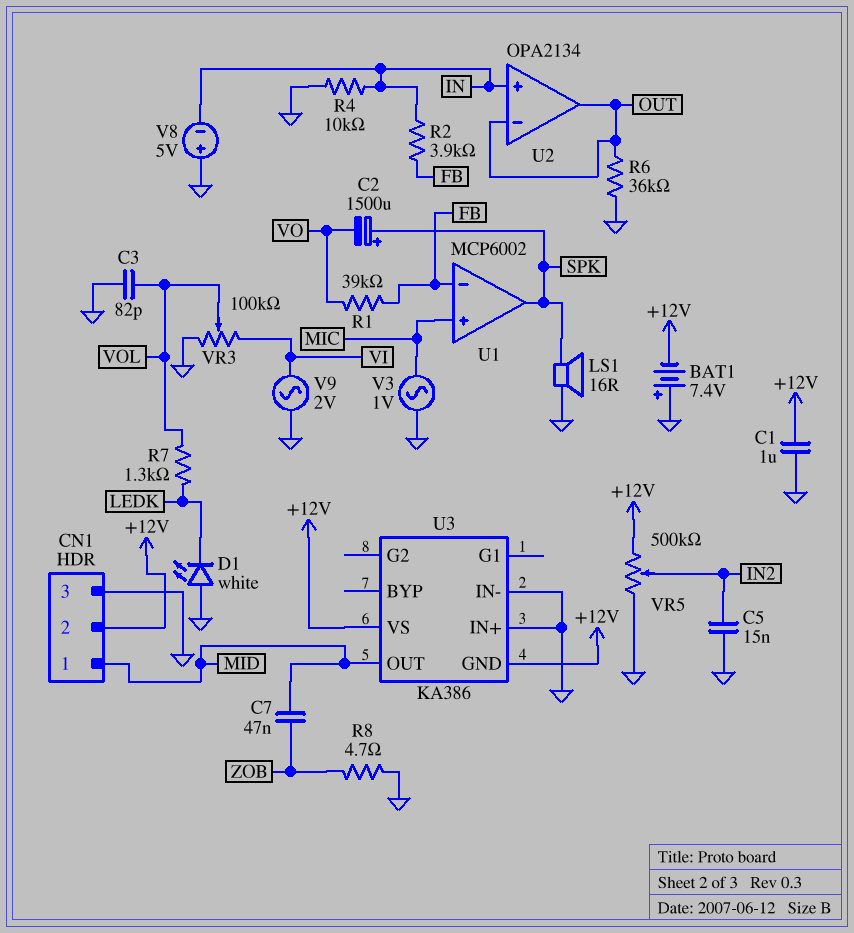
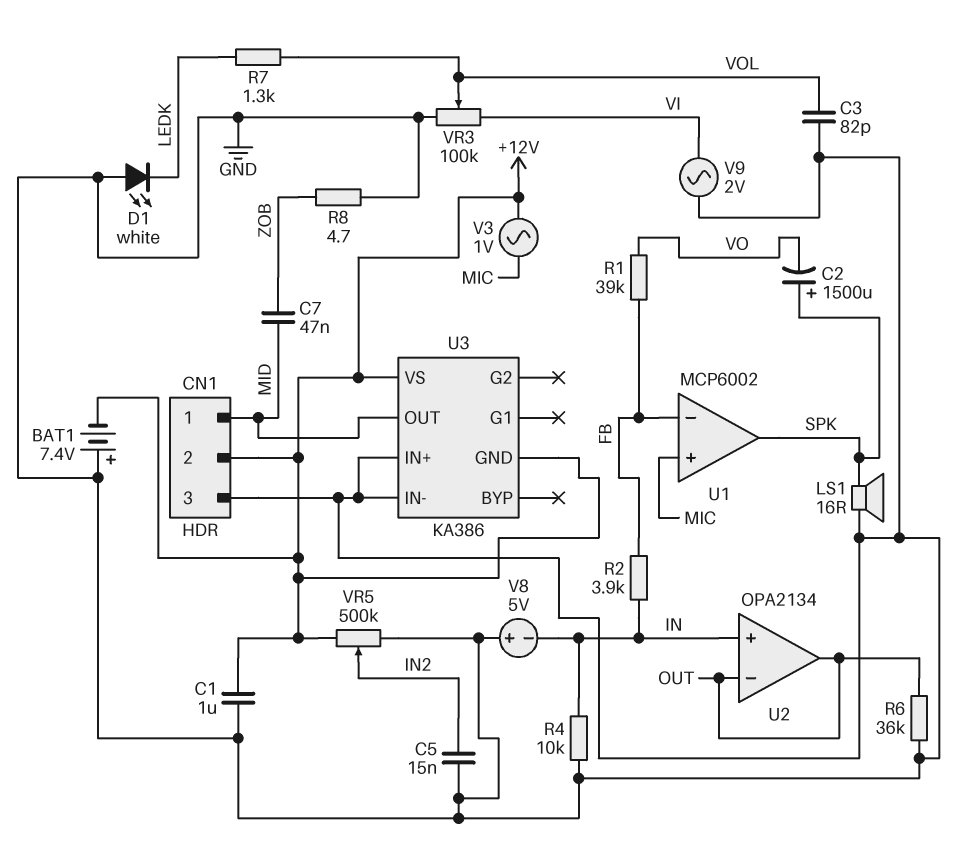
V3: AC 1V (GND, MIC) -> AC 1V (+12V, MIC)

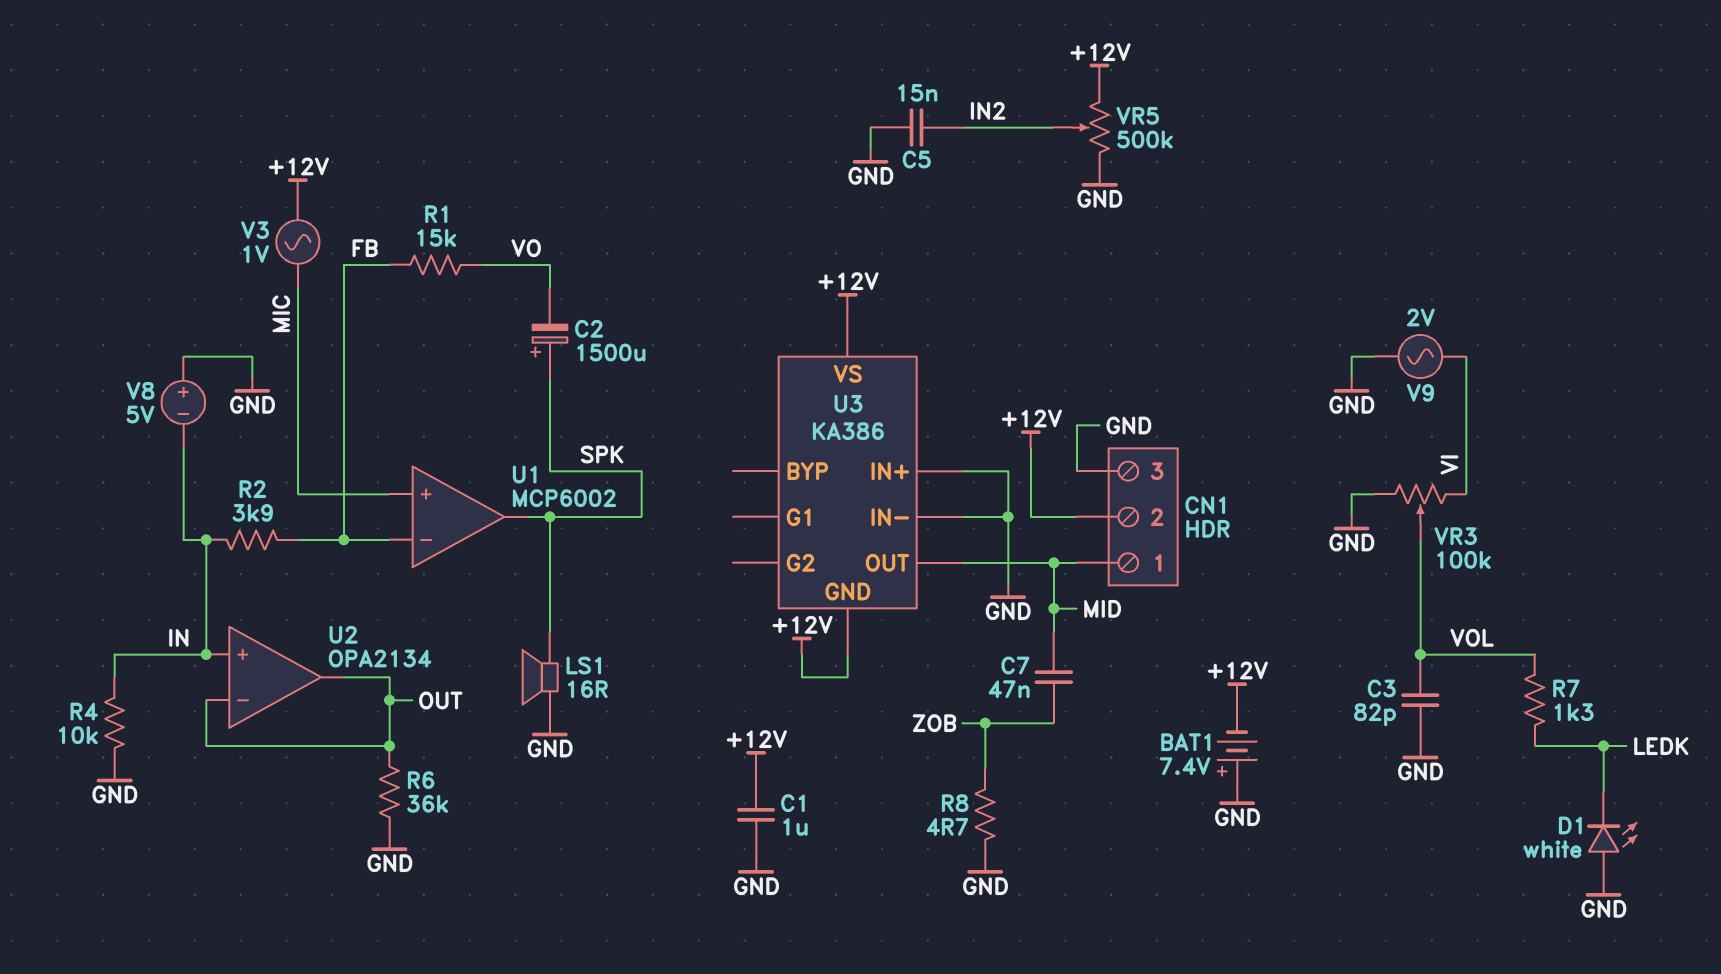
R1: 39k (FB, VO) -> 15k (FB, VO)

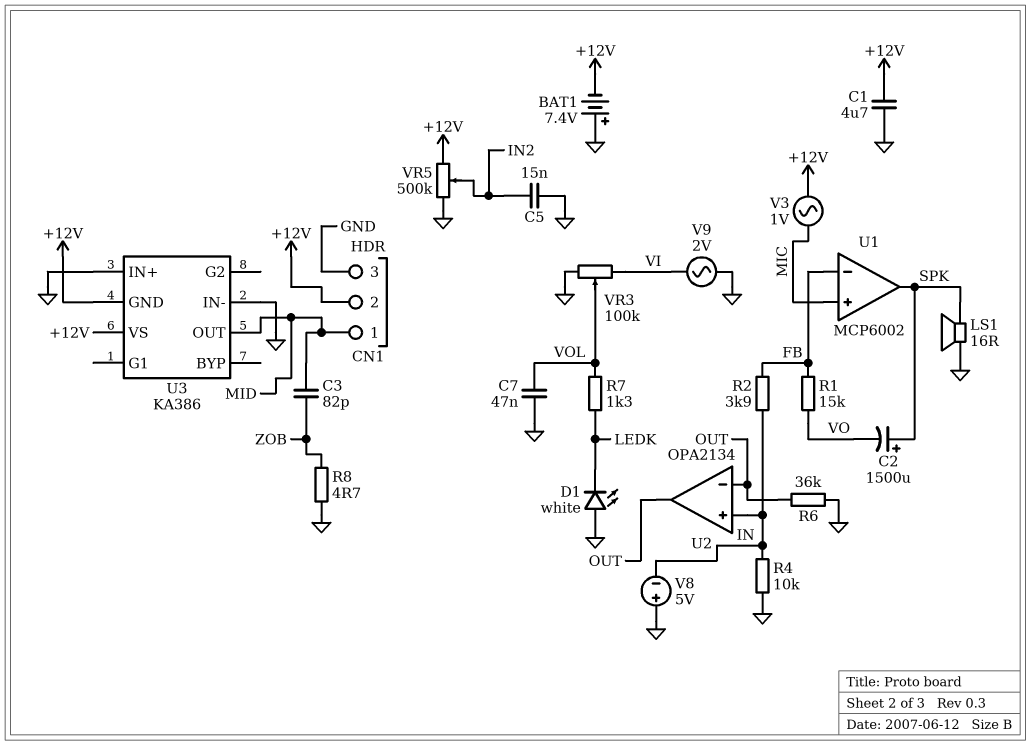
C1: 1uF (+12V, GND) -> 4.7uF (+12V, GND)
C3: 82pF (GND, VOL) -> 82pF (MID, ZOB)
C7: 47nF (MID, ZOB) -> 47nF (GND, VOL)

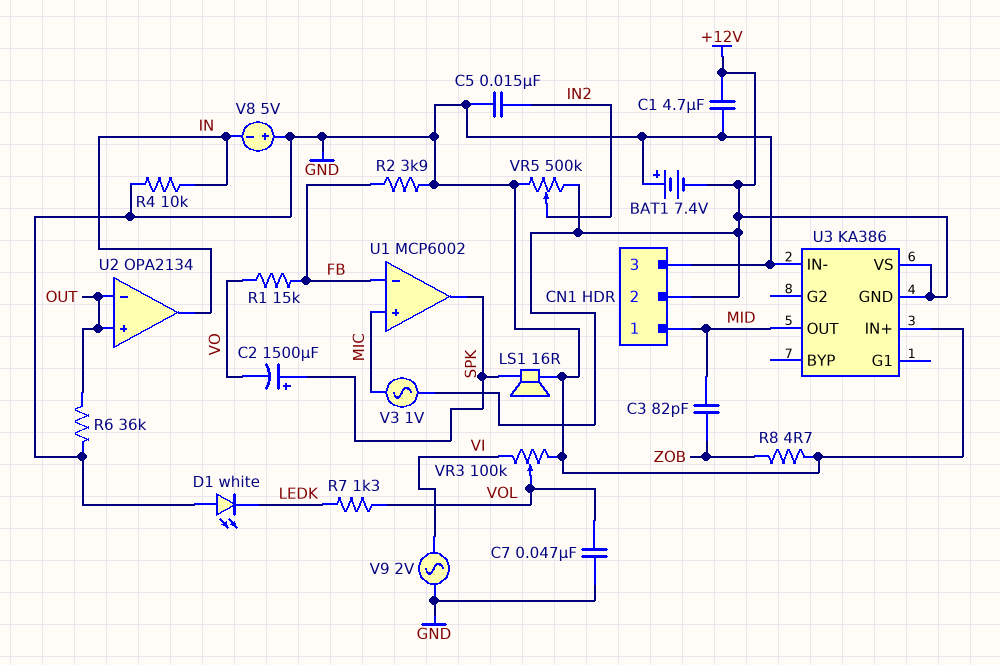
R2: 3.9k (FB, IN) -> 3.9k (FB, GND)
U2 pin in+: IN -> OUT
U2 pin out: OUT -> IN

